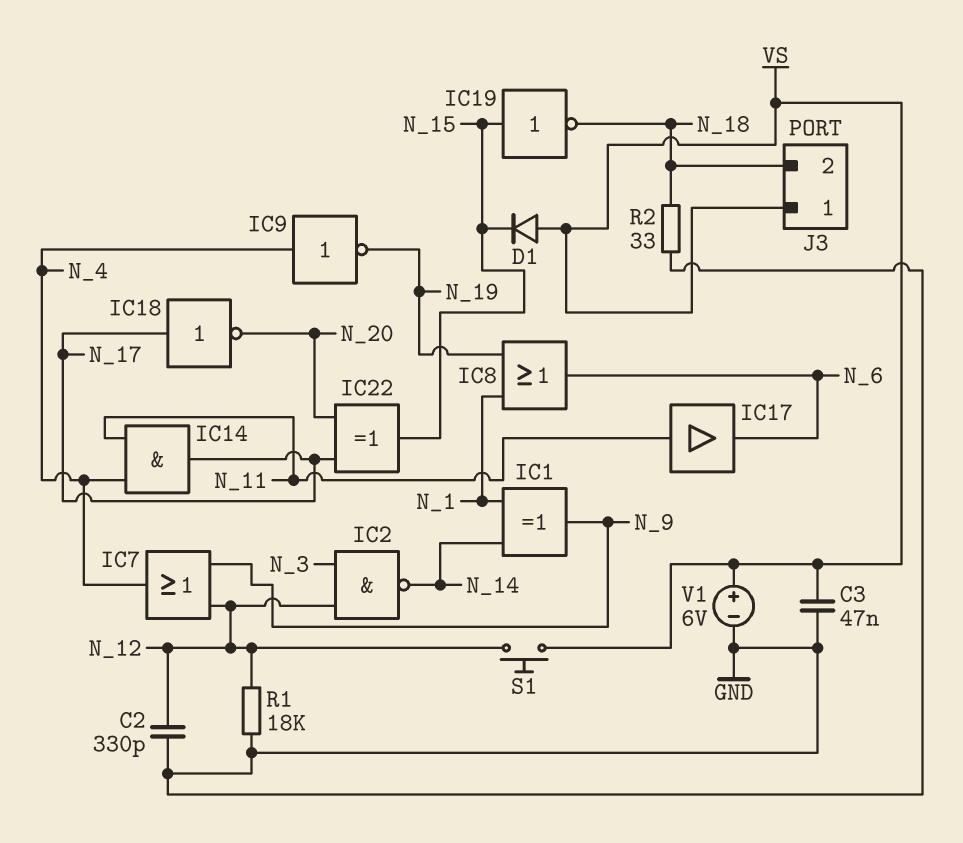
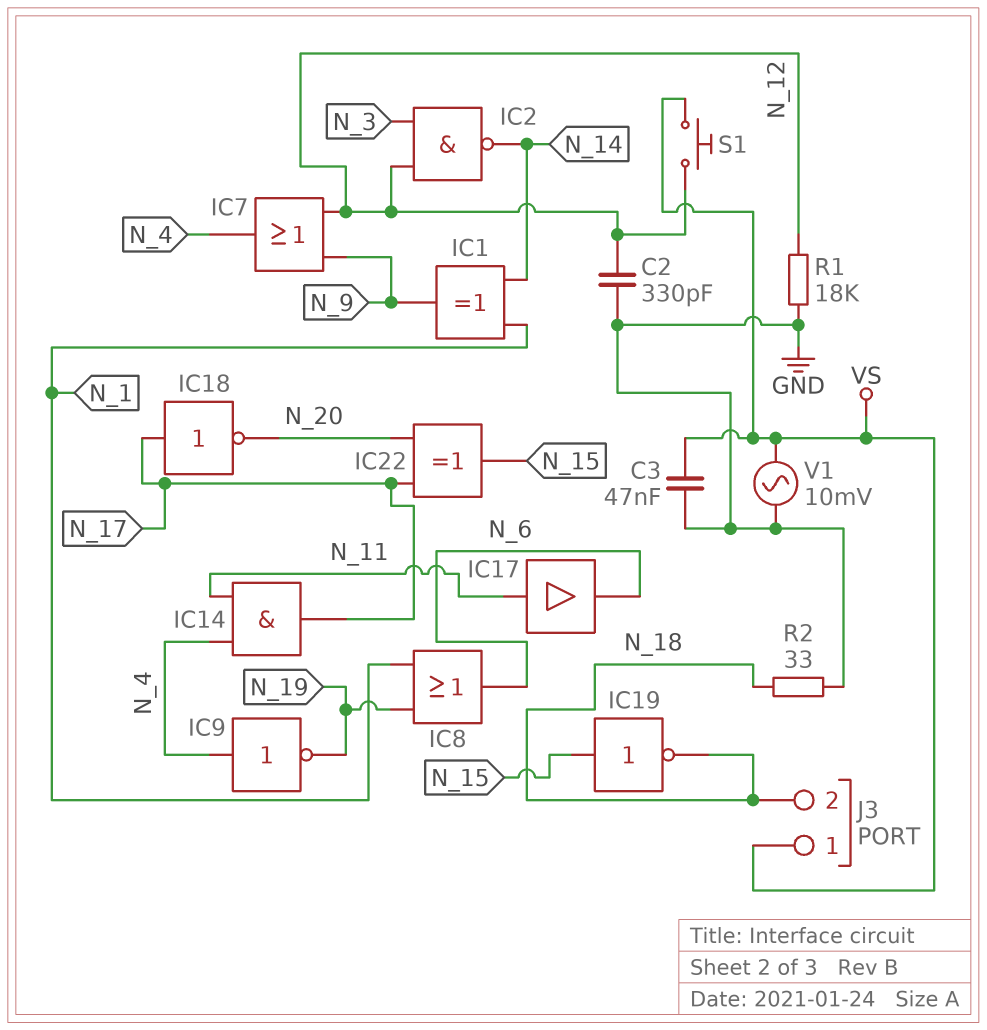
D1: diode (A VS, K N_15) -> none
V1: 6V (plus VS, minus GND) -> AC 10mV (GND, VS)

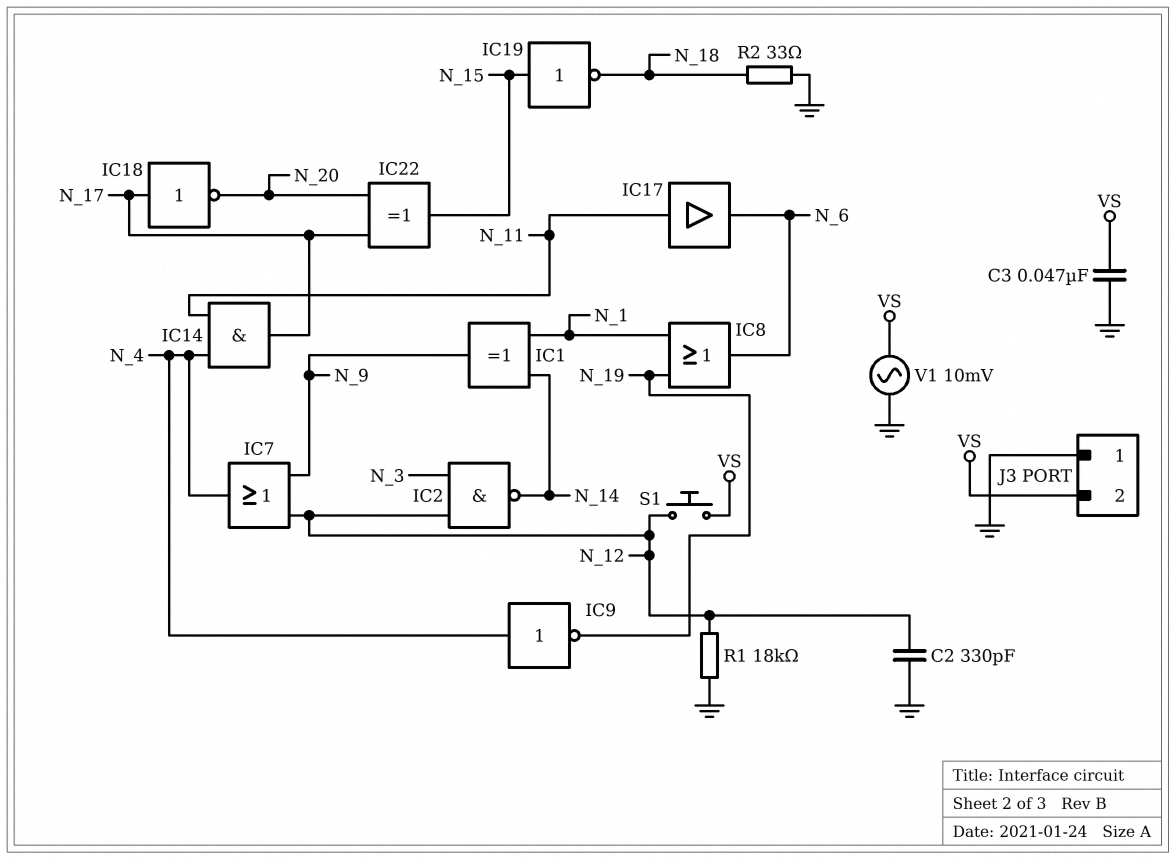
J3 pin 1: VS -> GND
J3 pin 2: N_18 -> VS

